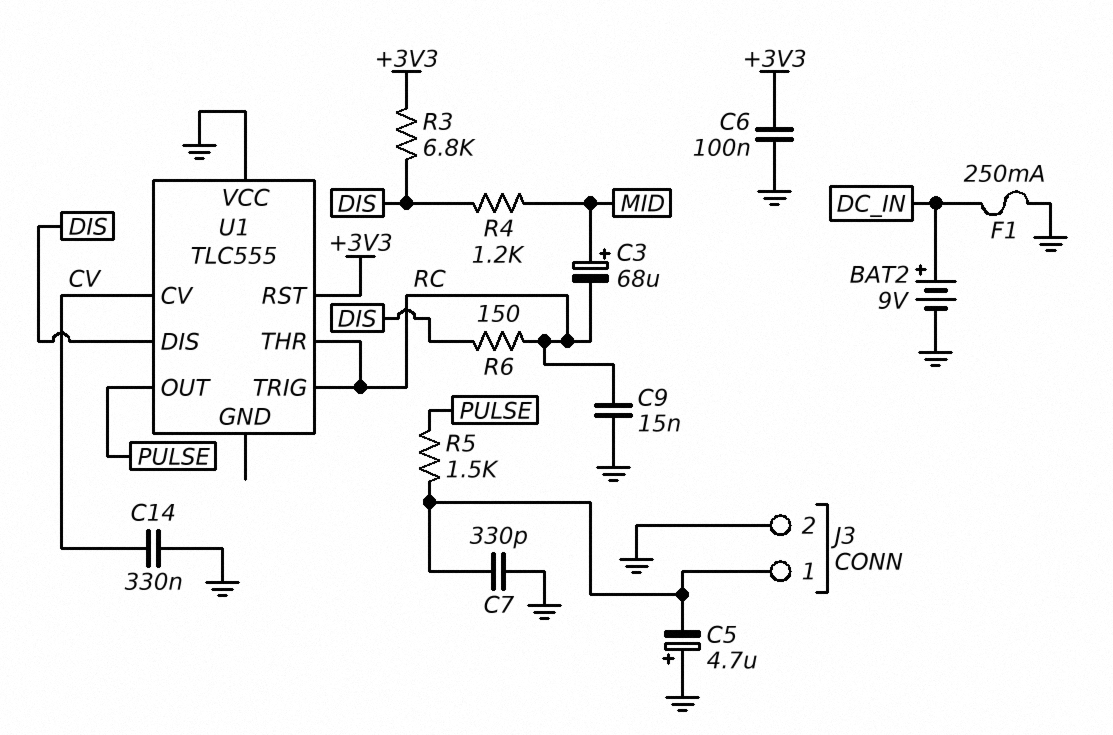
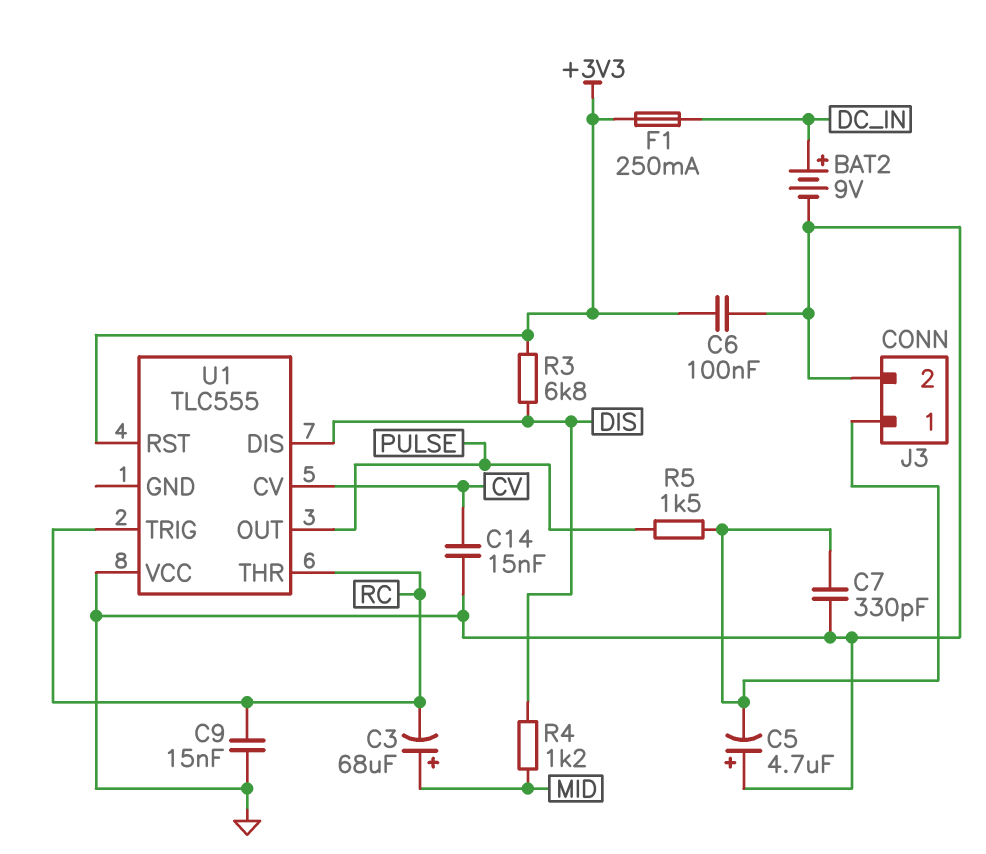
C14: 330nF (CV, GND) -> 15nF (CV, GND)
F1: 250mA (DC_IN, GND) -> 250mA (+3V3, DC_IN)
R6: 150 (DIS, RC) -> none

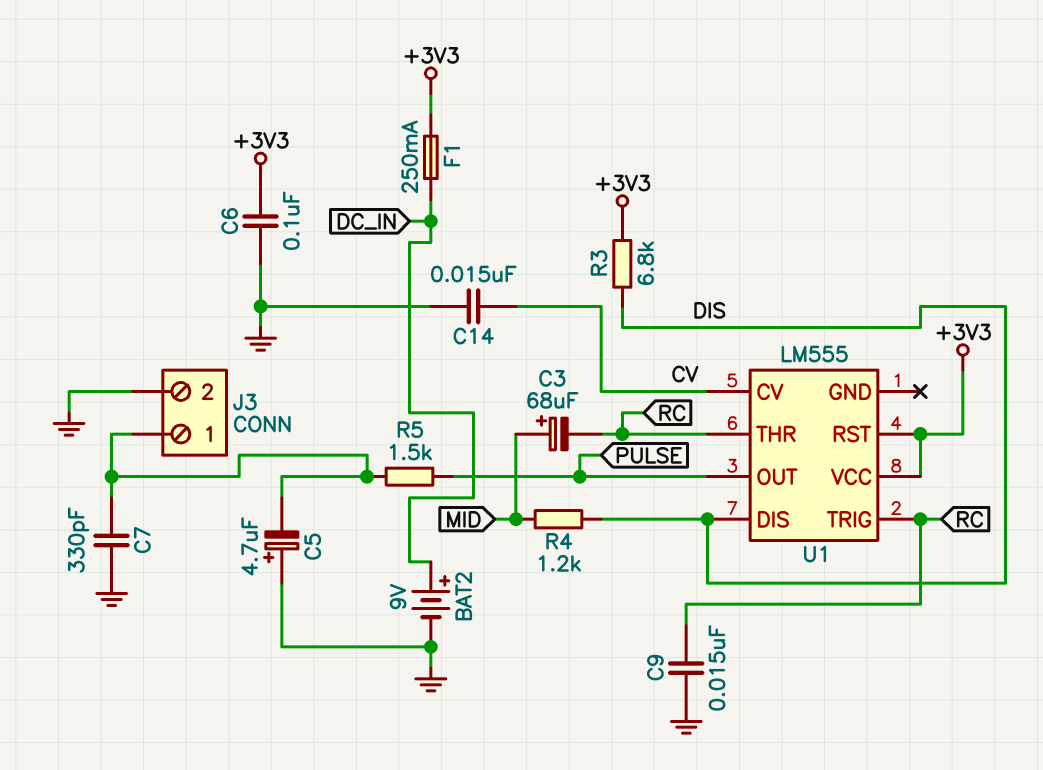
U1: TLC555 -> LM555
U1 pin VCC: GND -> +3V3

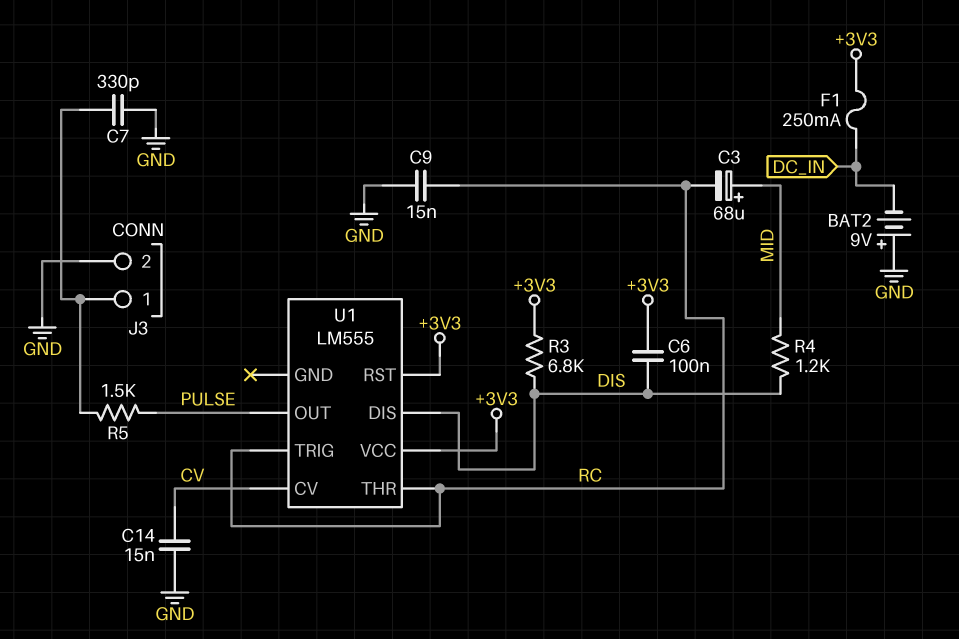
BAT2: 9V (plus DC_IN, minus GND) -> 9V (plus GND, minus DC_IN)
C5: 4.7uF (plus GND, minus J3/1) -> none
C6: 100nF (+3V3, GND) -> 100nF (+3V3, DIS)

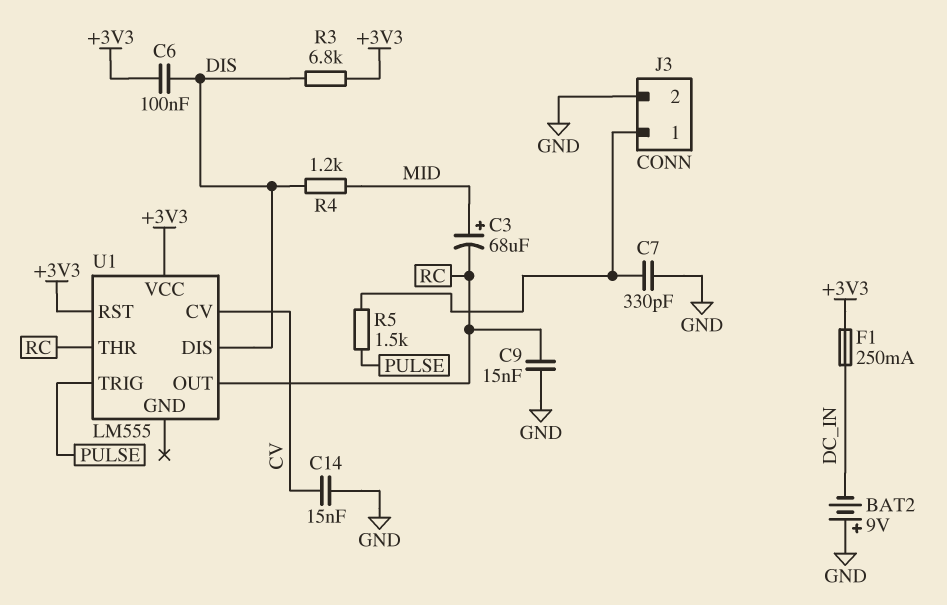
U1 pin OUT: PULSE -> RC
U1 pin TRIG: RC -> PULSE

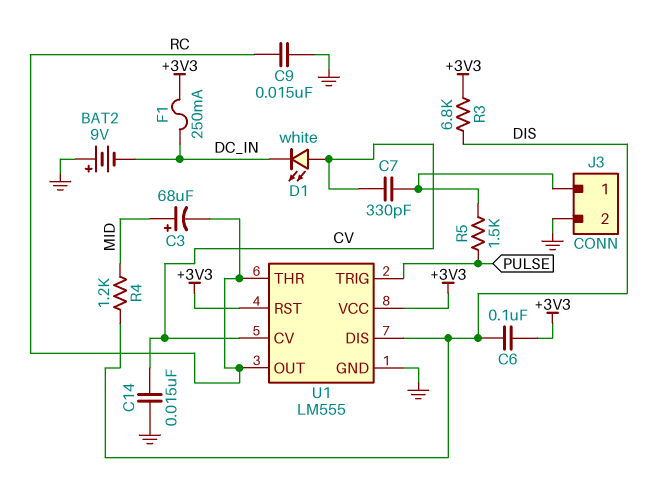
C7: 330pF (GND, J3/1) -> 330pF (CV, J3/1)
D1: none -> LED white (A CV, K DC_IN)
U1 pin GND: none -> GND

